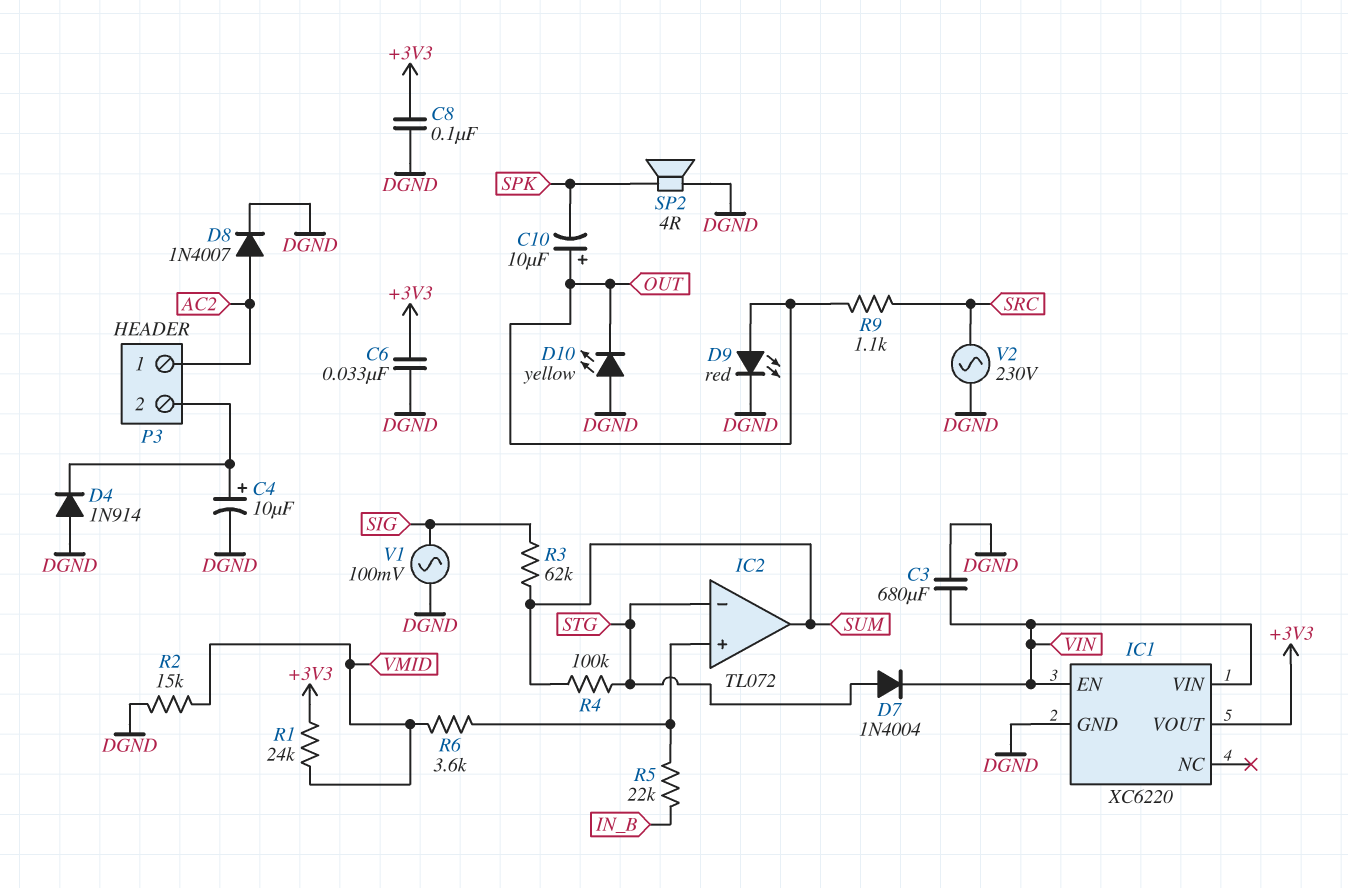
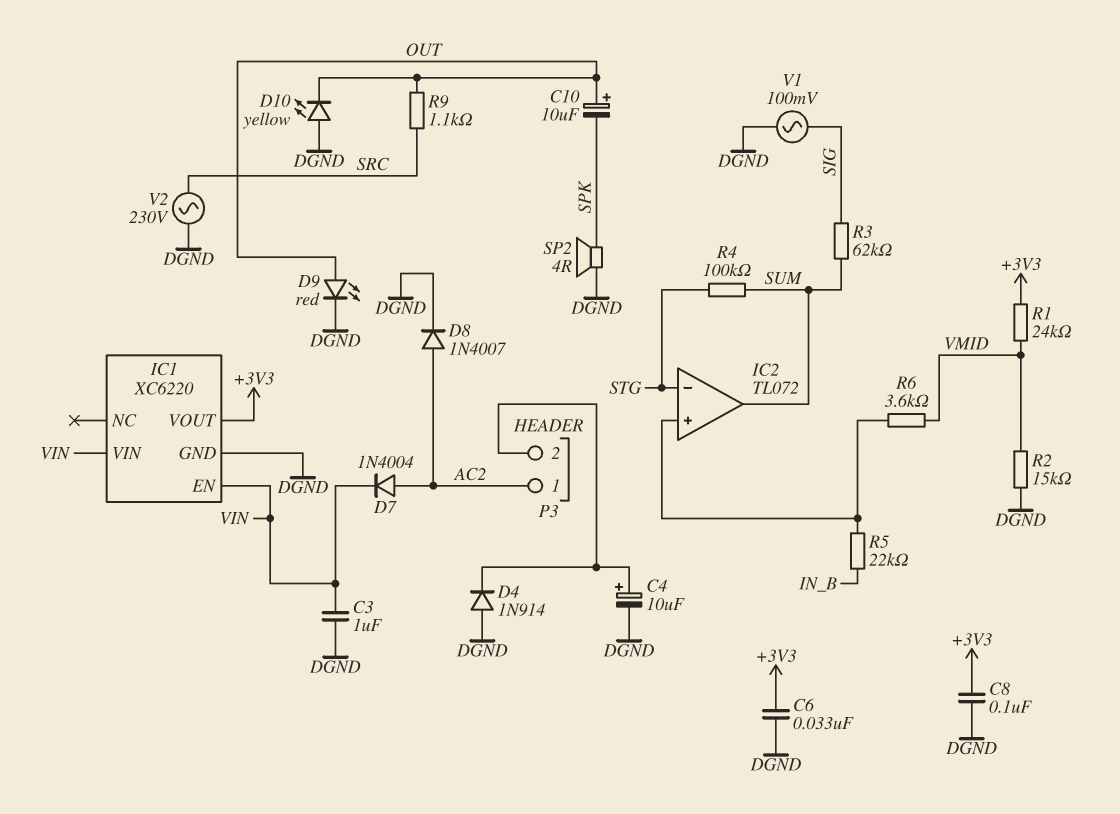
C3: 680uF (DGND, VIN) -> 1uF (DGND, VIN)
D7: diode 1N4004 (A STG, K VIN) -> diode 1N4004 (A AC2, K VIN)

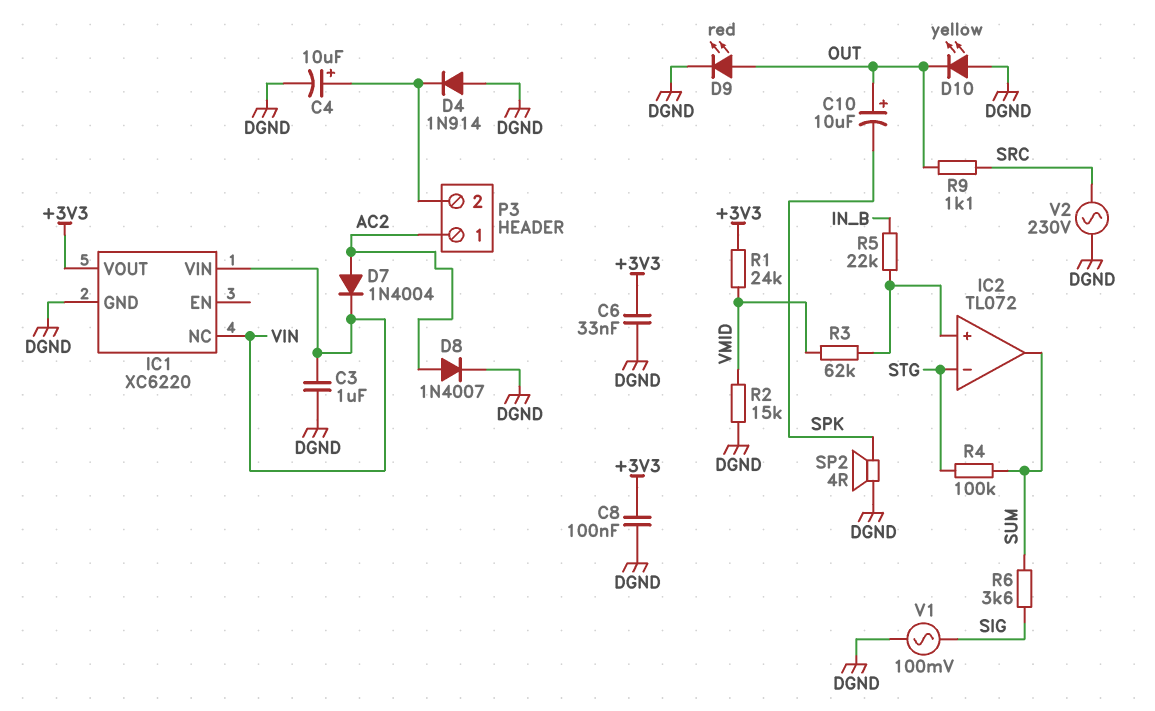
IC1 pin EN: VIN -> none
IC1 pin NC: none -> VIN
R3: 62k (SIG, SUM) -> 62k (IC2/in+, VMID)
R6: 3.6k (IC2/in+, VMID) -> 3.6k (SIG, SUM)

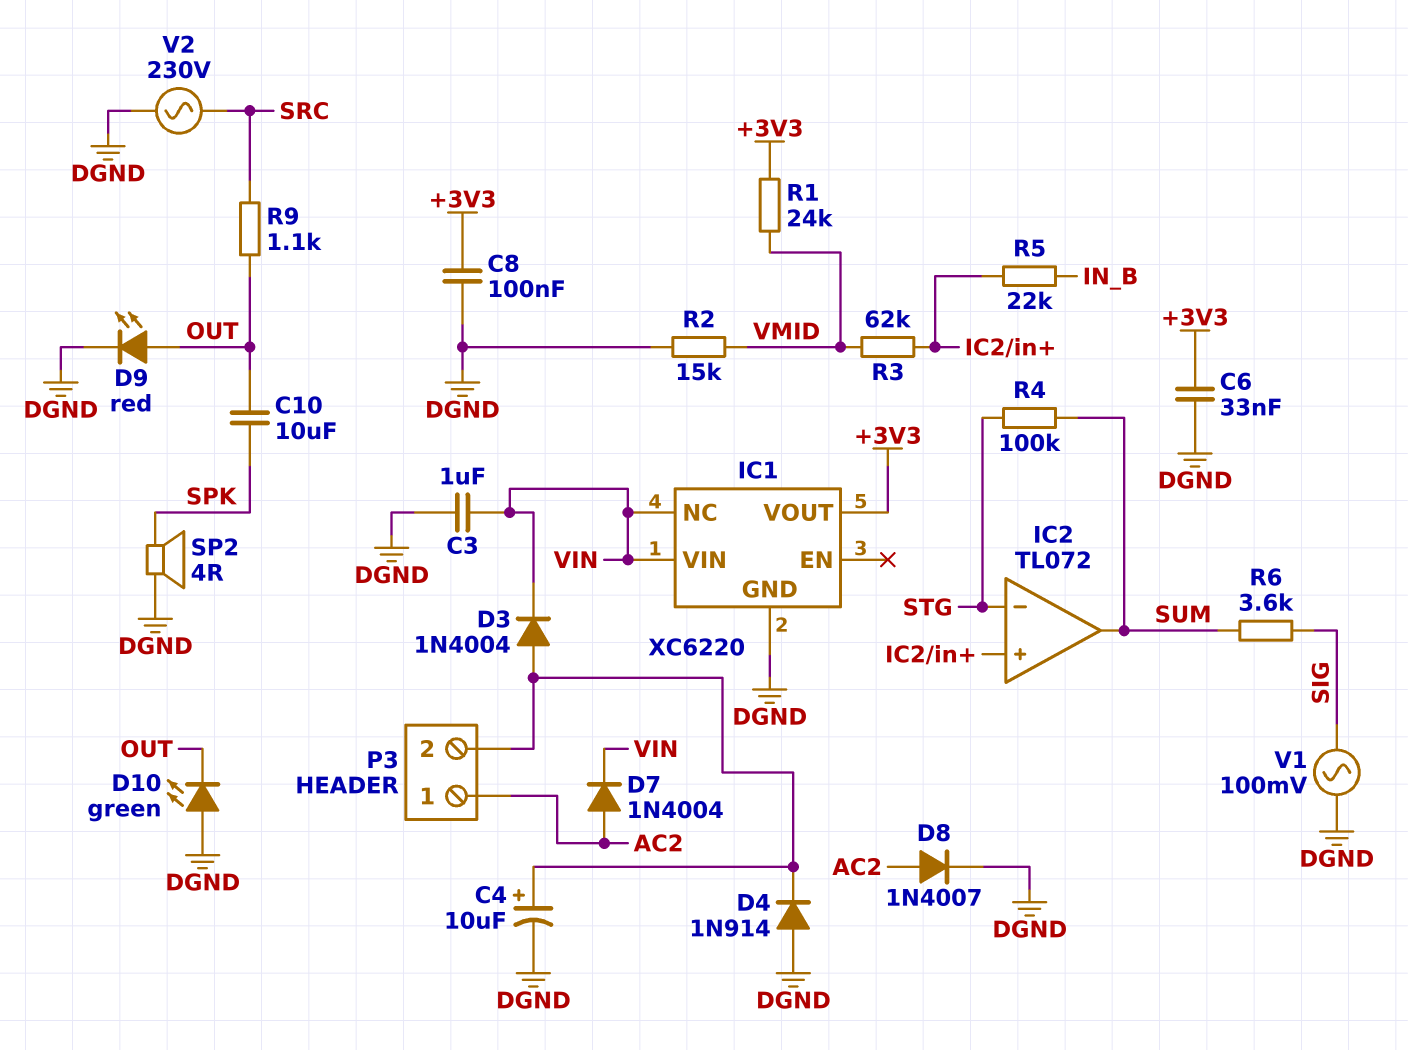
C10: 10uF (plus OUT, minus SPK) -> 10uF (OUT, SPK)
D3: none -> diode 1N4004 (A P3/2, K VIN)
D10: LED yellow (A DGND, K OUT) -> LED green (A DGND, K OUT)

